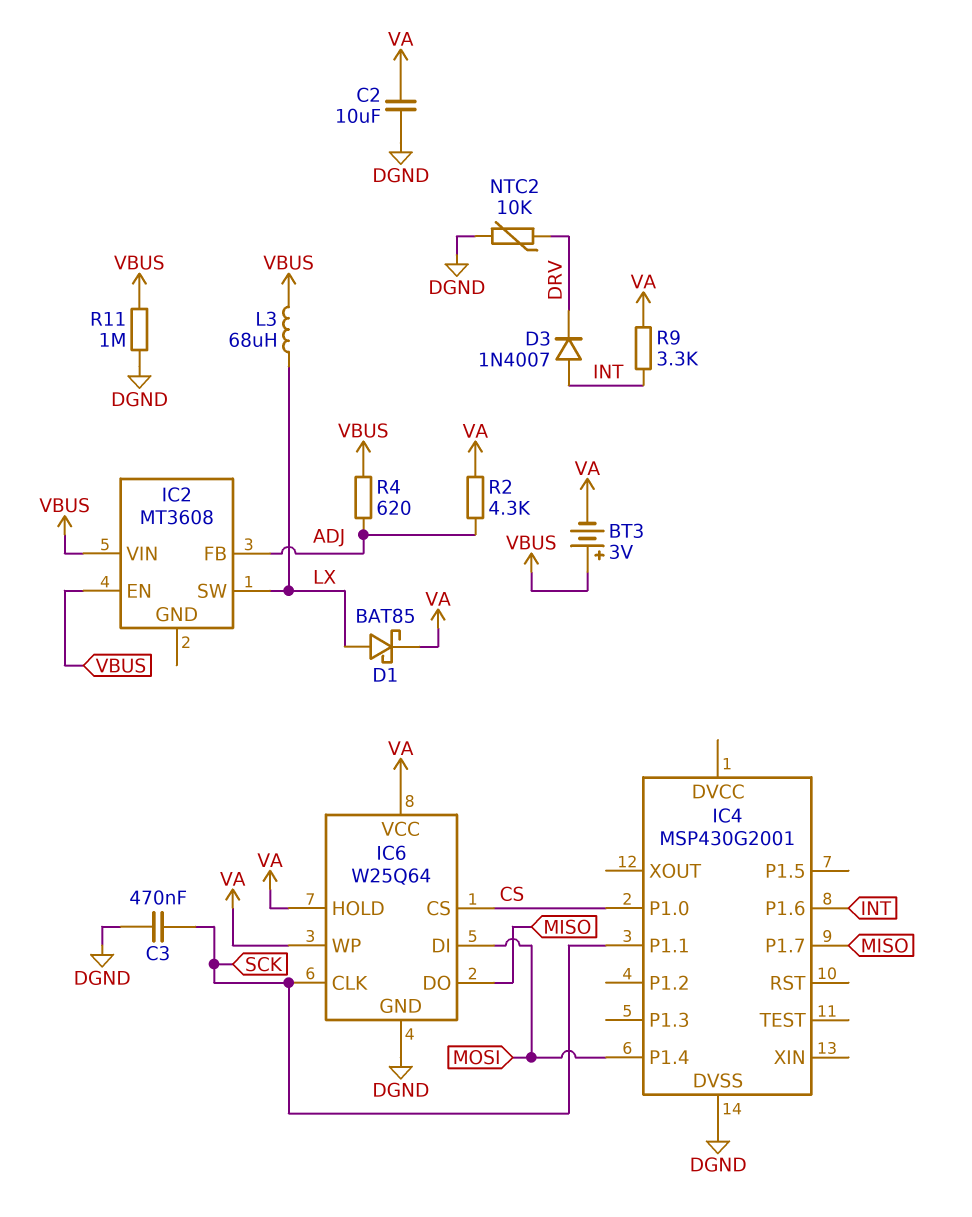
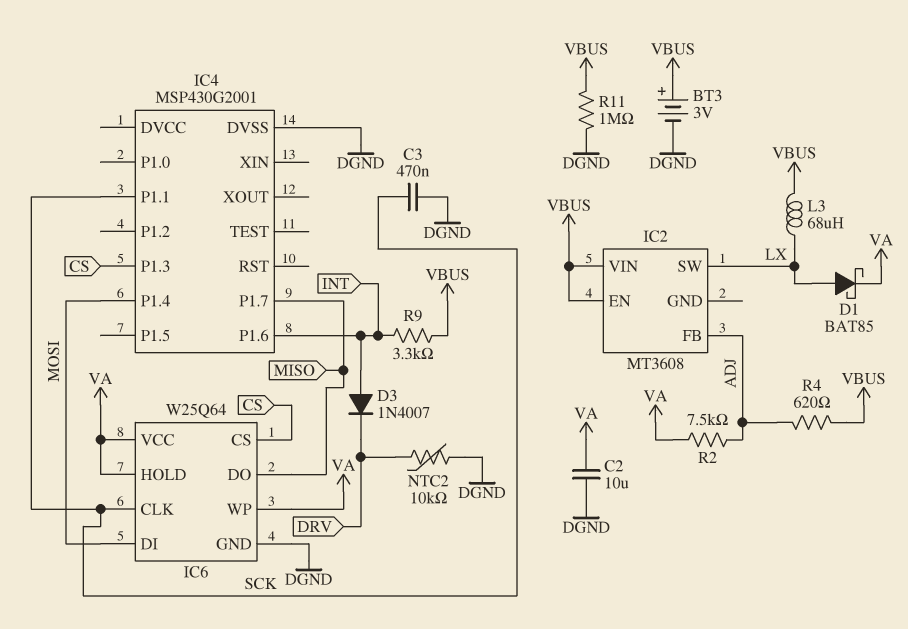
BT3: 3V (plus VBUS, minus VA) -> 3V (plus VBUS, minus DGND)
IC4 pin P1.0: CS -> none
IC4 pin P1.3: none -> CS
R2: 4.3k (ADJ, VA) -> 7.5k (ADJ, VA)
R9: 3.3k (INT, VA) -> 3.3k (INT, VBUS)

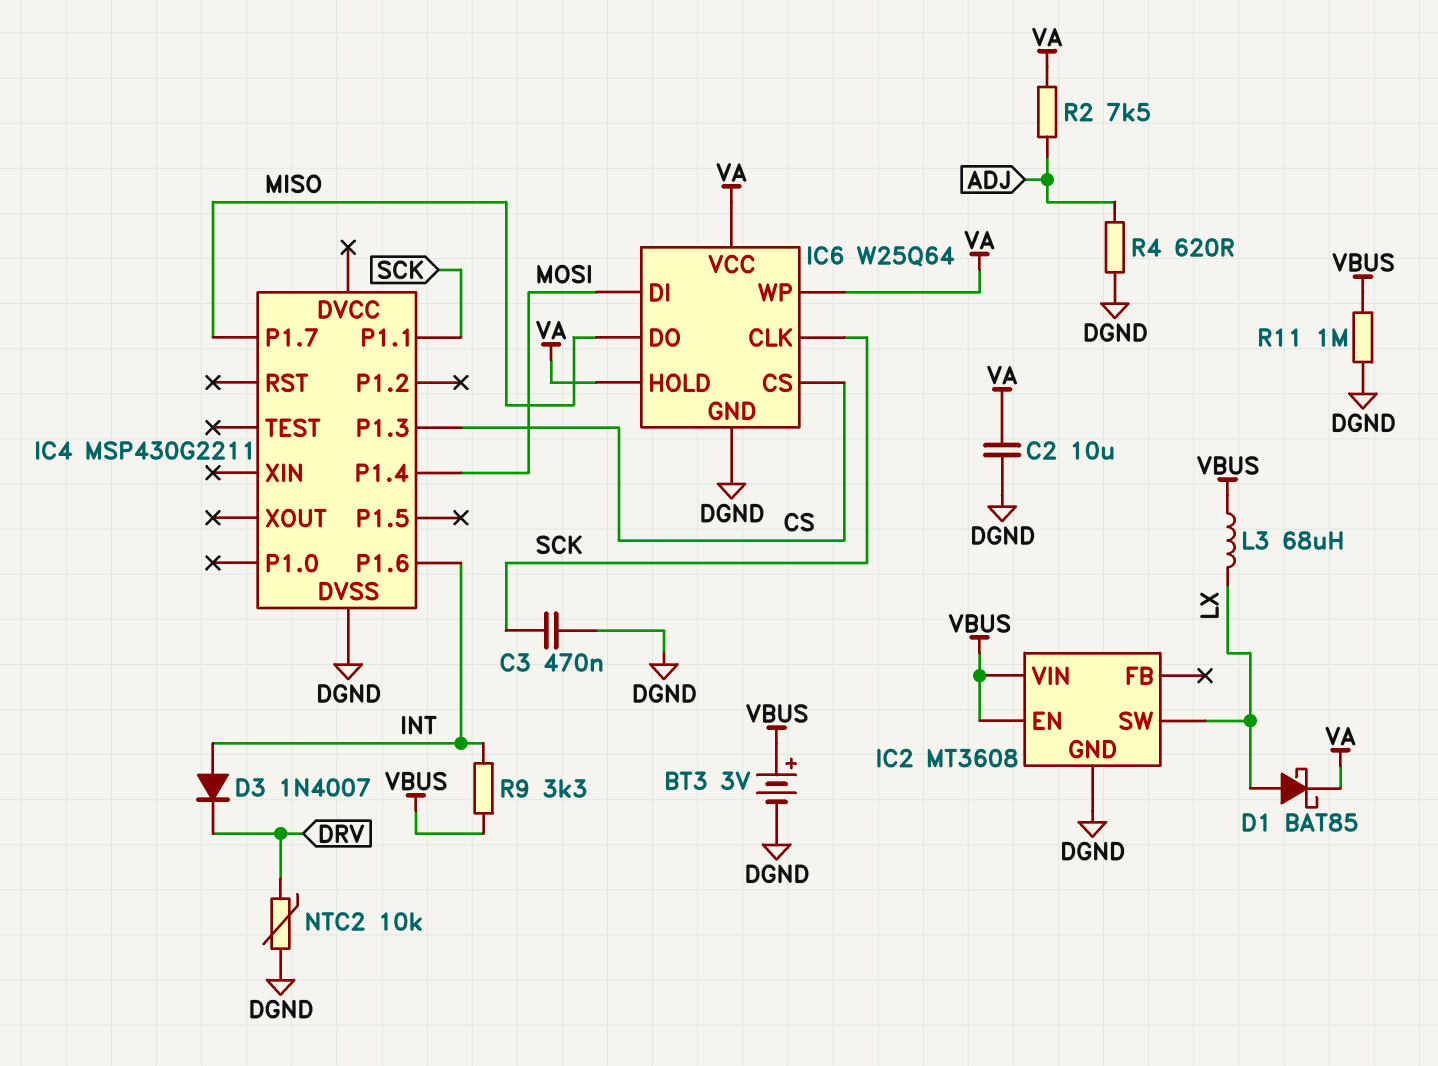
IC2 pin FB: ADJ -> none
IC2 pin GND: none -> DGND
IC4: MSP430G2001 -> MSP430G2211
R4: 620 (ADJ, VBUS) -> 620 (ADJ, DGND)

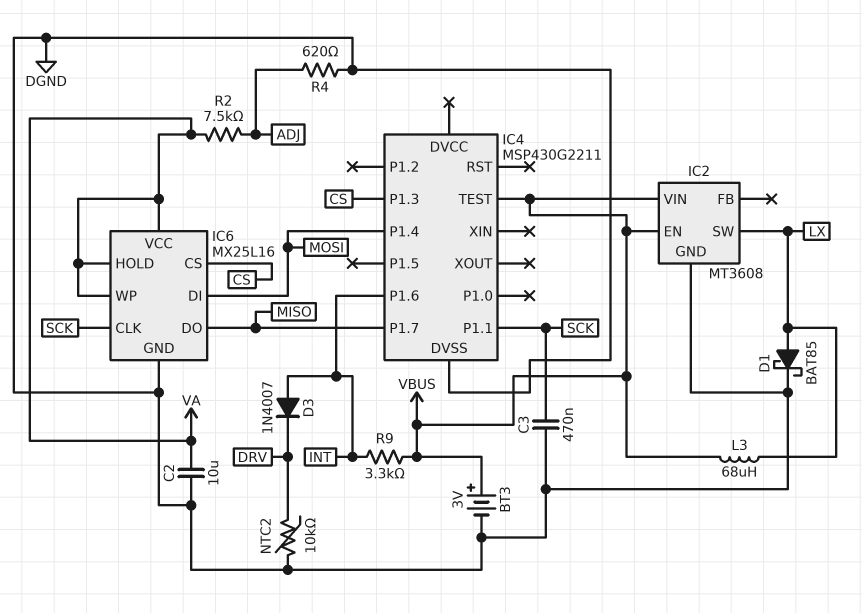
D1: schottky BAT85 (A LX, K VA) -> schottky BAT85 (A LX, K DGND)
IC4 pin TEST: none -> VBUS
IC6: W25Q64 -> MX25L16
R11: 1M (DGND, VBUS) -> none

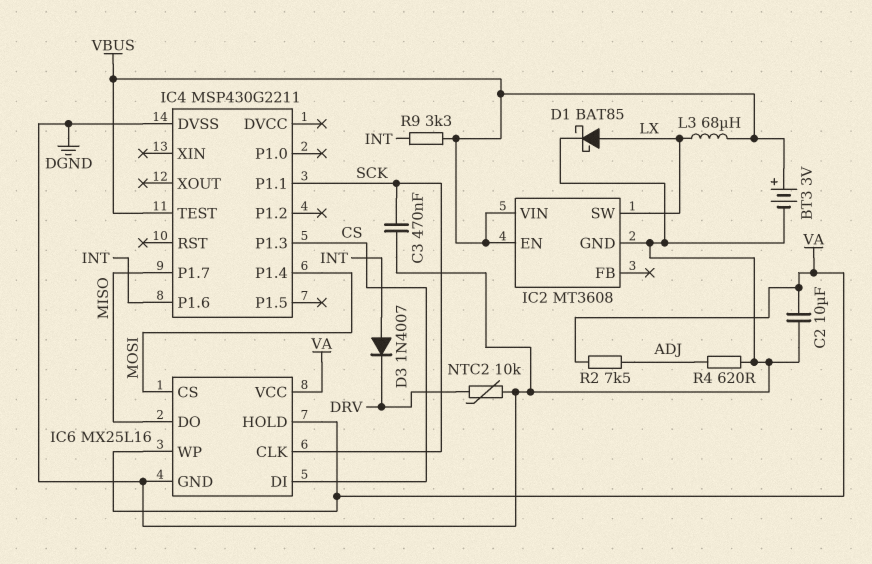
IC6 pin CS: CS -> MOSI
IC6 pin DI: MOSI -> CS

